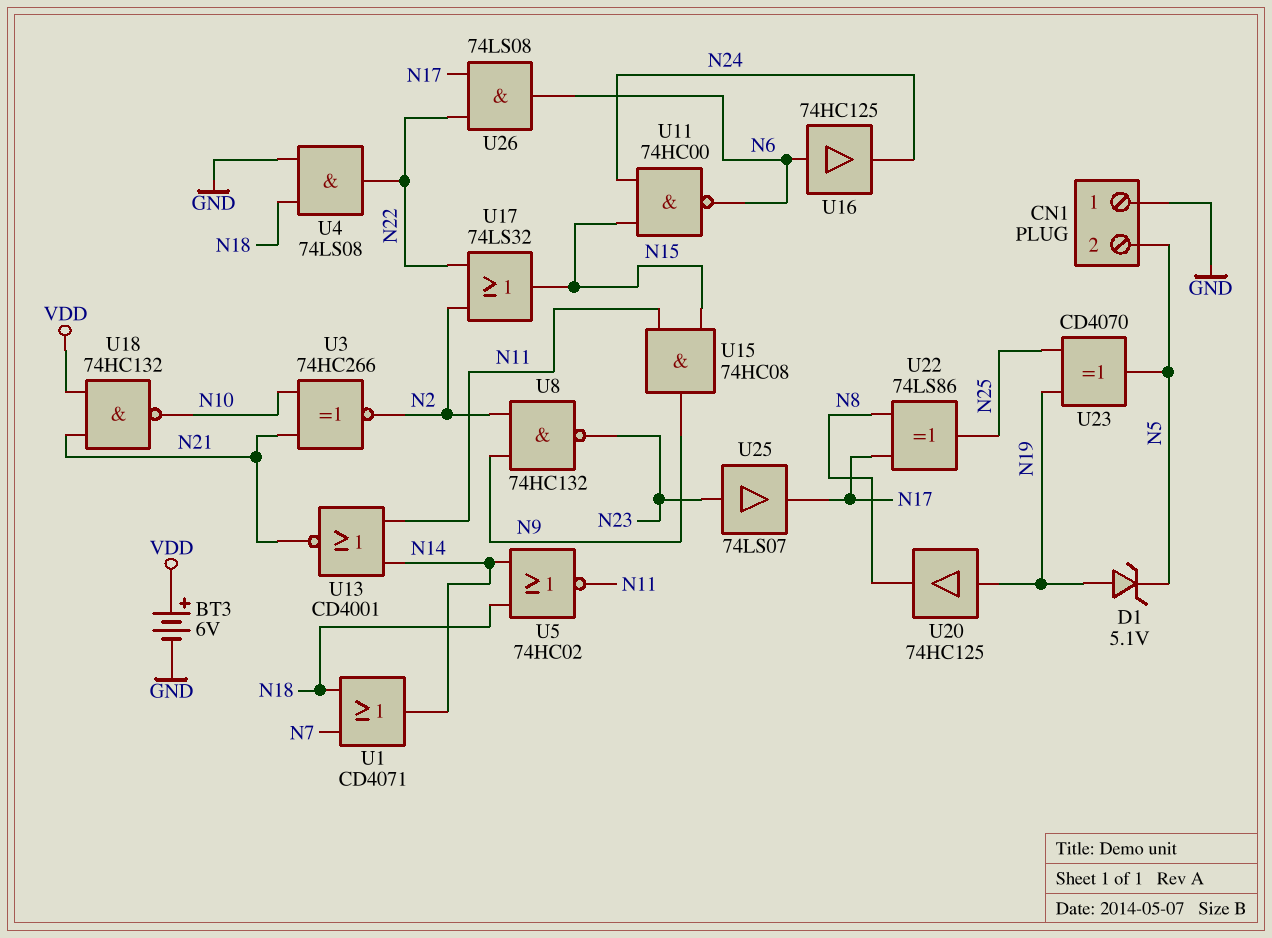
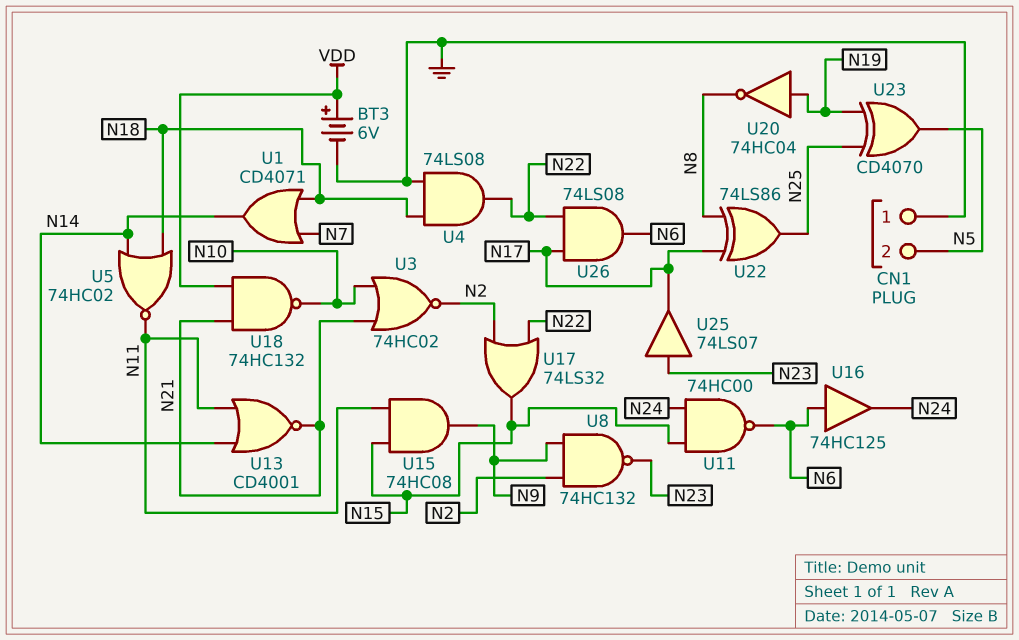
D1: zener 5.1V (A N19, K N5) -> none
U3: XNOR 74HC266 (in N10, in N21, out N2) -> NOR 74HC02 (in N10, in N21, out N2)
U20: buffer 74HC125 (in N19, out N8) -> NOT 74HC04 (in N19, out N8)

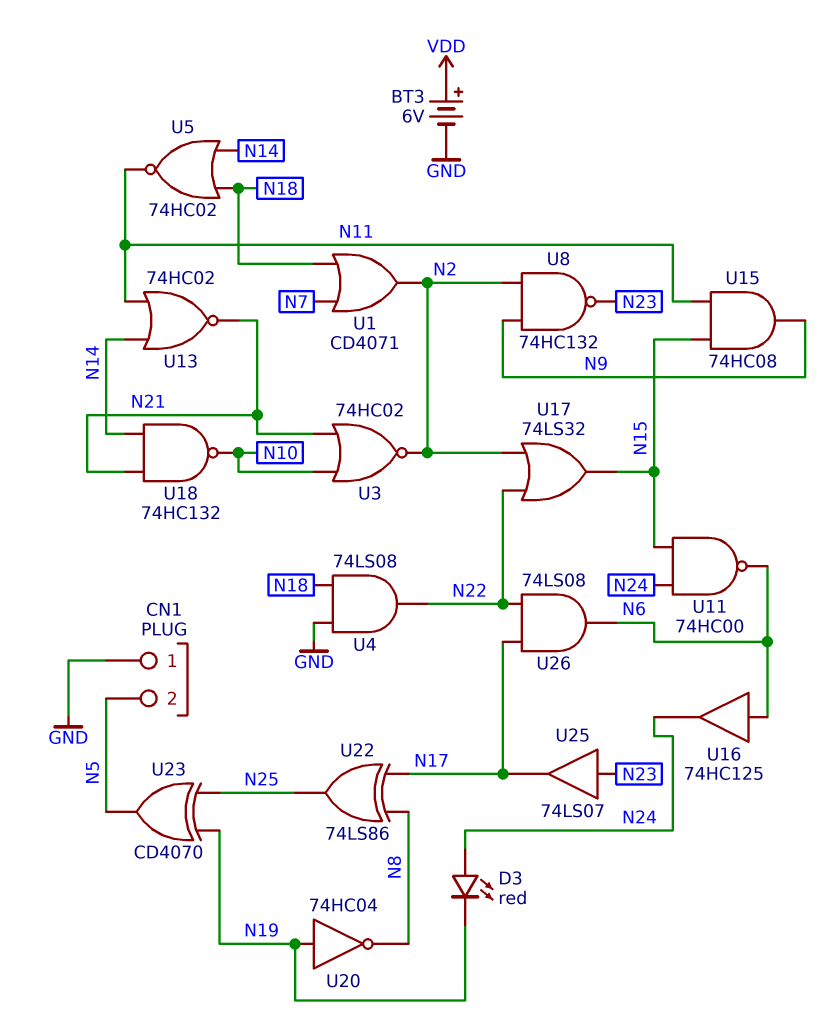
D3: none -> LED red (A N24, K N19)
U1: OR CD4071 (in N7, in N18, out N14) -> OR CD4071 (in N7, in N18, out N2)
U13: NOR CD4001 (in N11, in N14, out N21) -> NOR 74HC02 (in N11, in N14, out N21)
U18: NAND 74HC132 (in N21, in VDD, out N10) -> NAND 74HC132 (in N14, in N21, out N10)

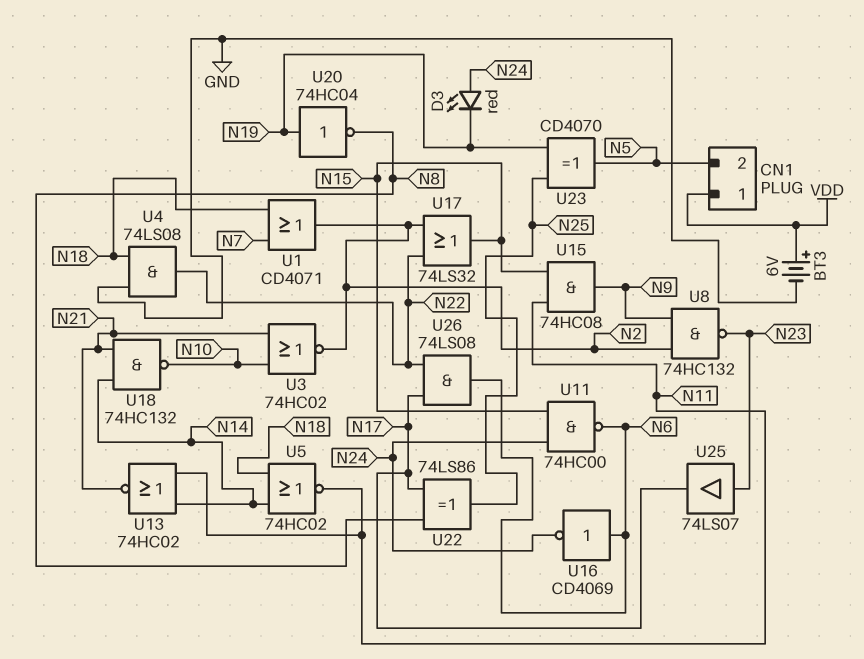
CN1 pin 1: GND -> VDD
U16: buffer 74HC125 (in N6, out N24) -> NOT CD4069 (in N6, out N24)

